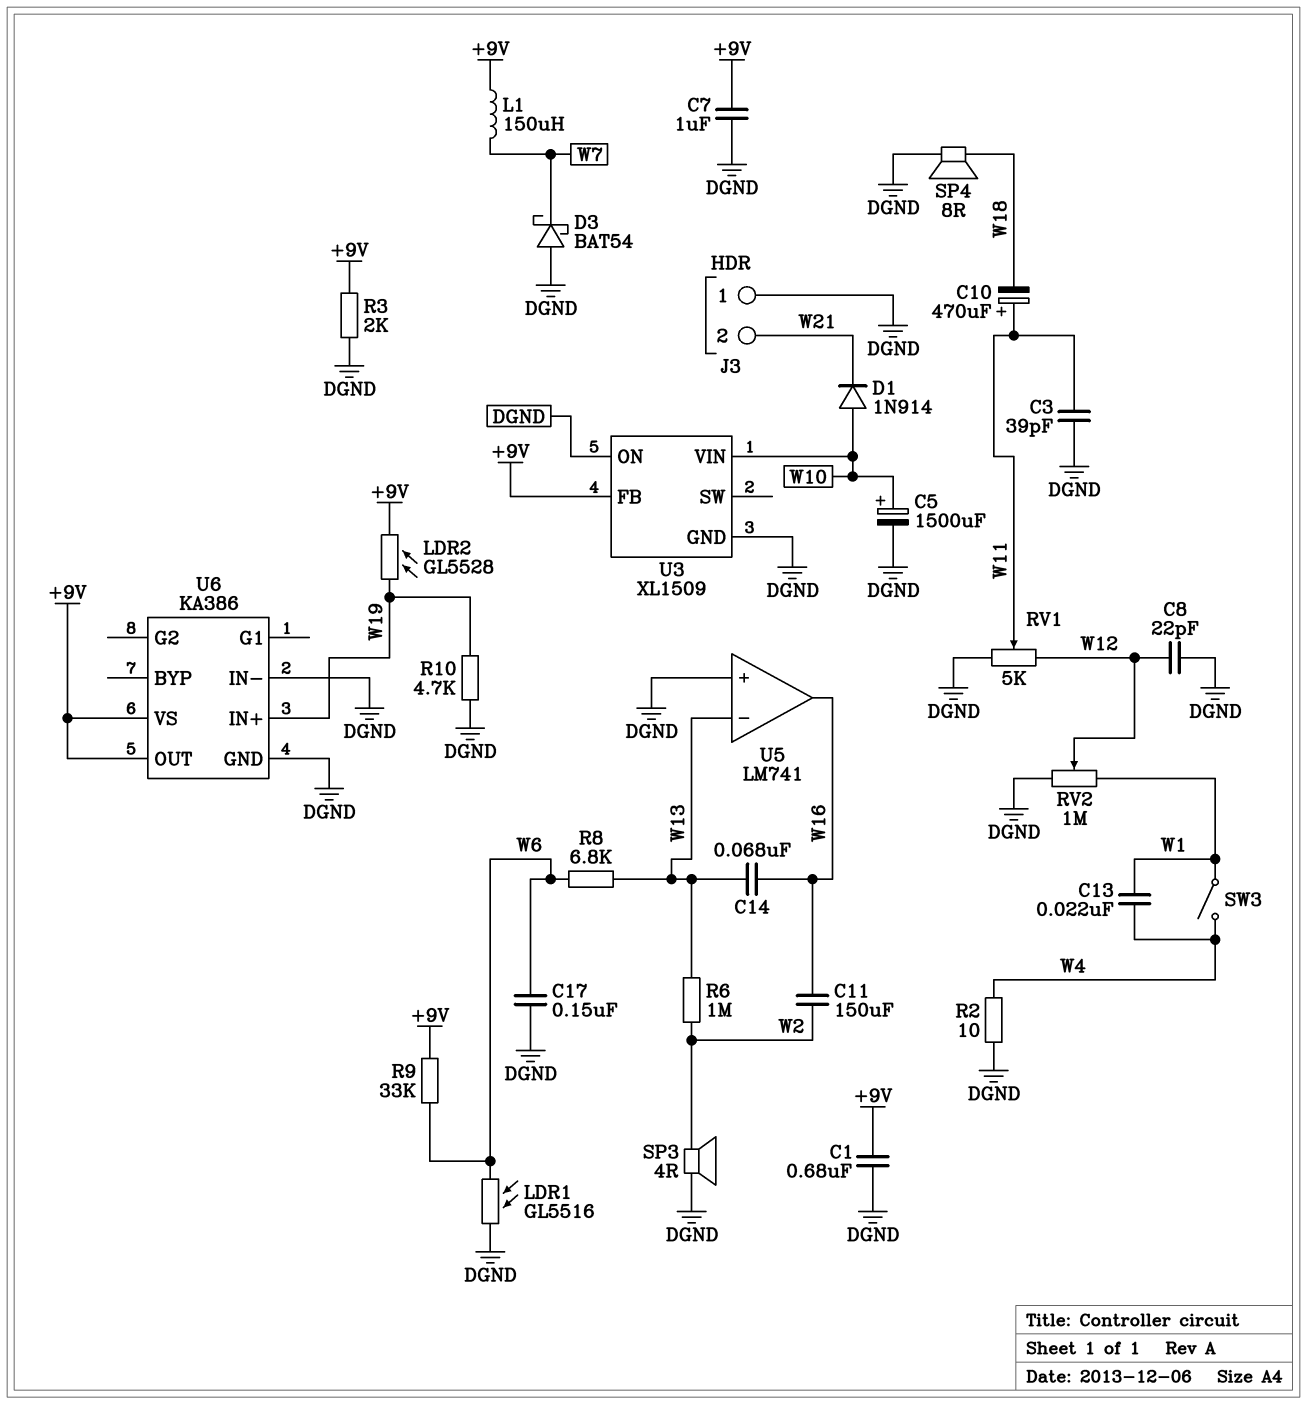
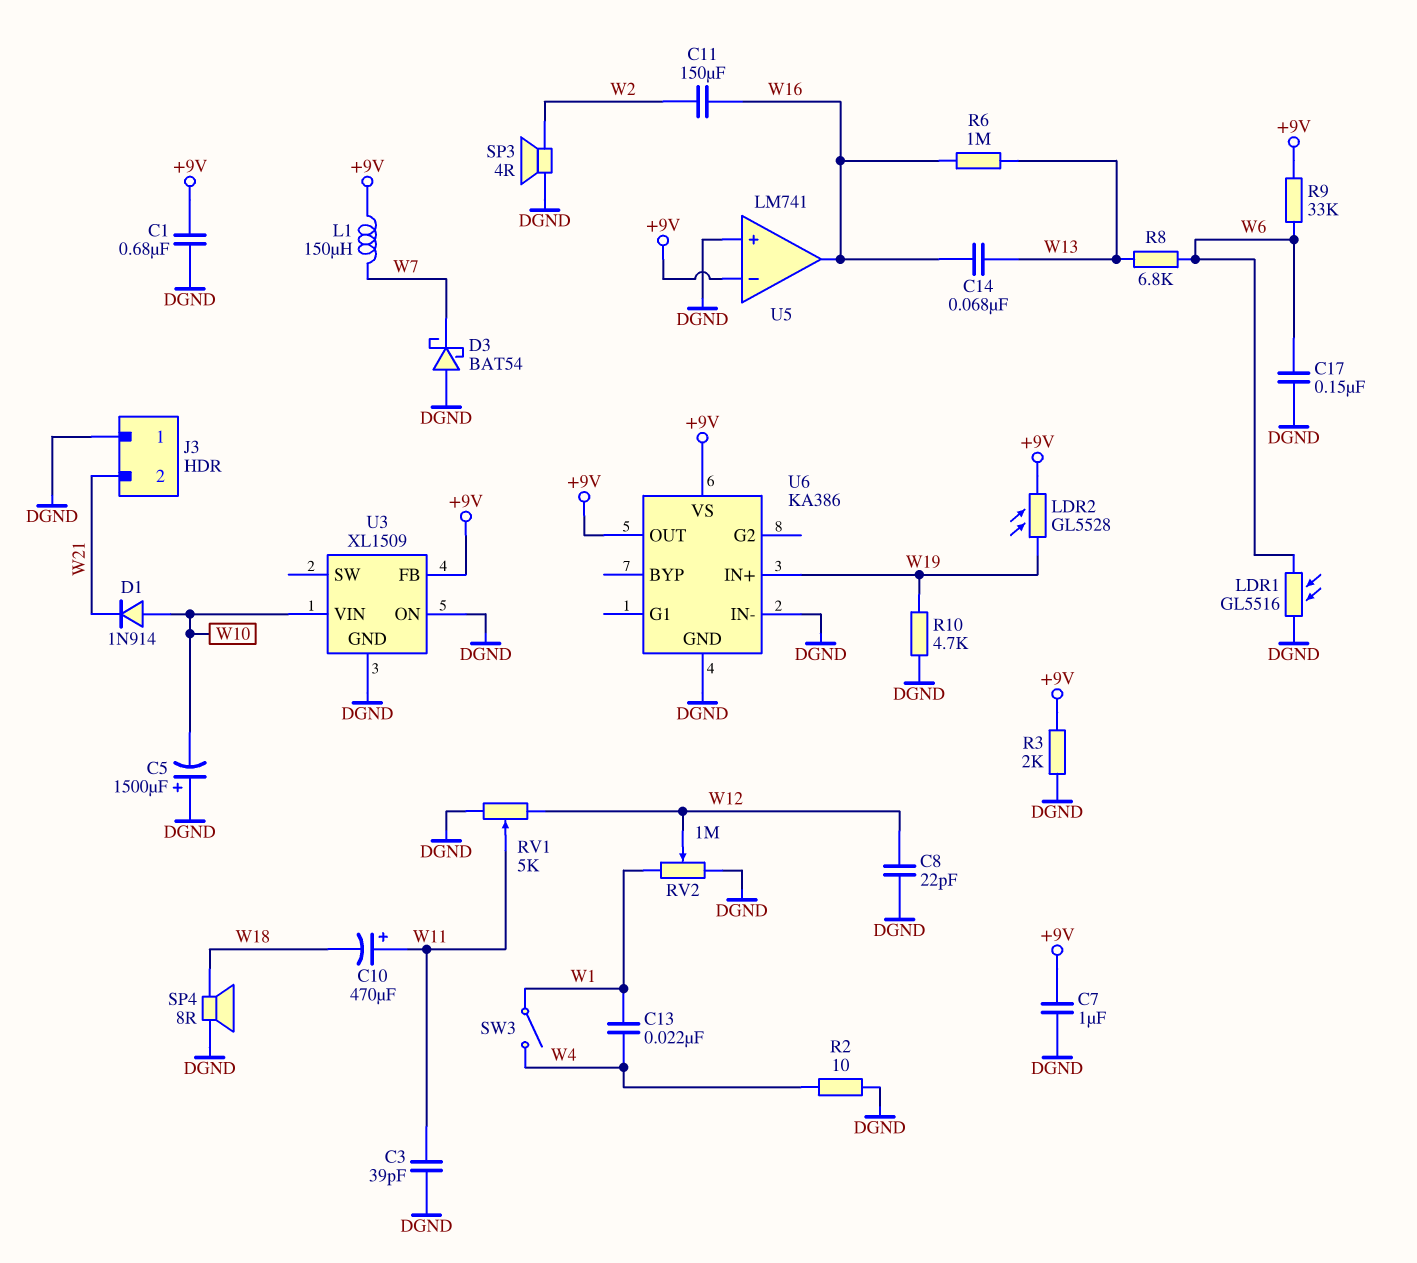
C5: 1500uF (plus W10, minus DGND) -> 1500uF (plus DGND, minus W10)
R6: 1M (W2, W13) -> 1M (W13, W16)
U5 pin in-: W13 -> +9V

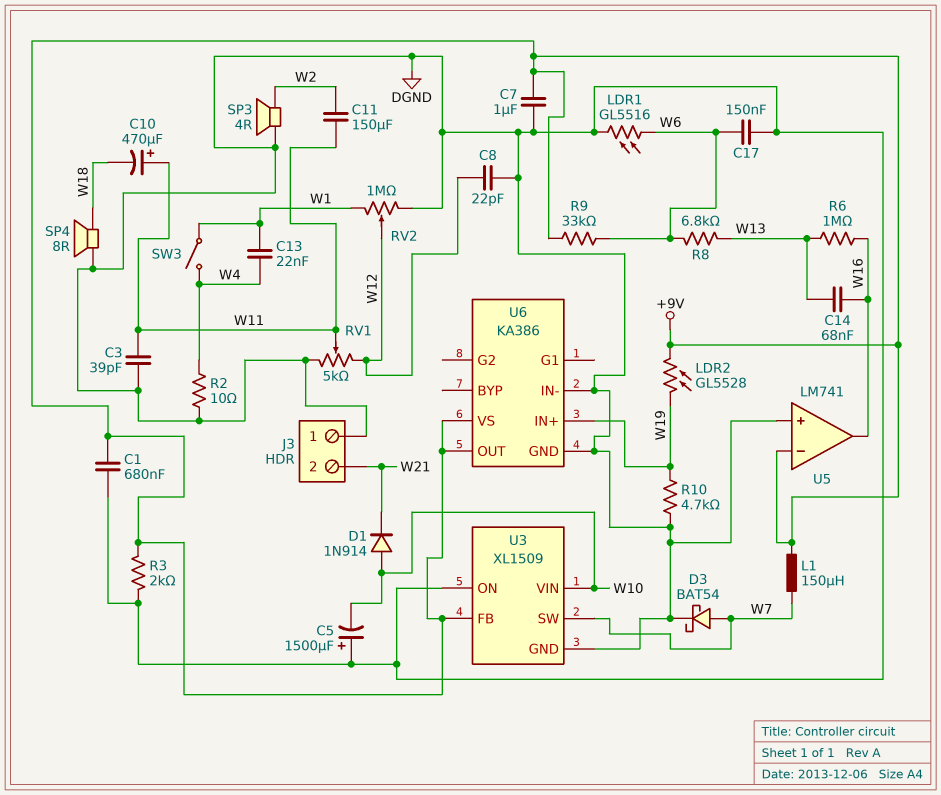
C11: 150uF (W2, W16) -> 150uF (W2, W11)
D3: schottky BAT54 (A DGND, K W7) -> schottky BAT54 (A W7, K DGND)
U3 pin SW: none -> W7

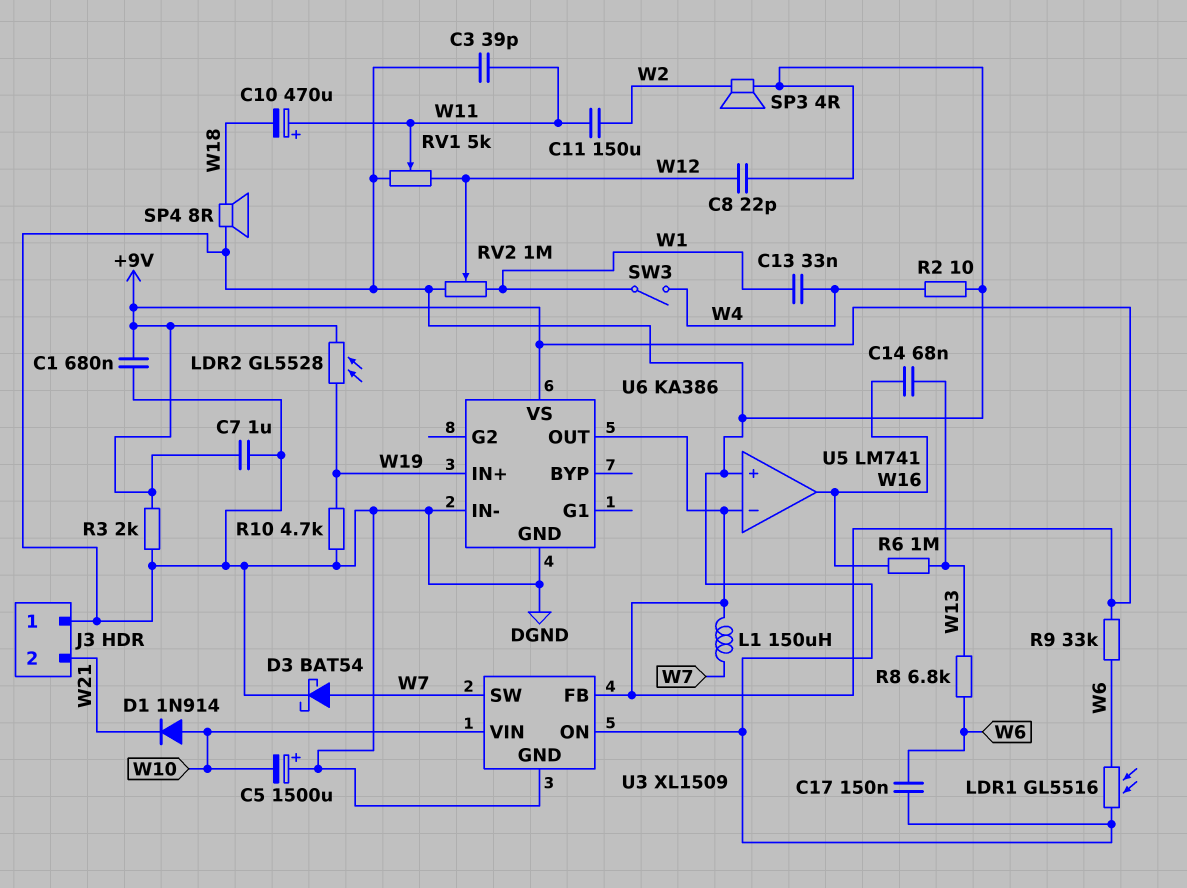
C13: 22nF (W1, W4) -> 33nF (W1, W4)

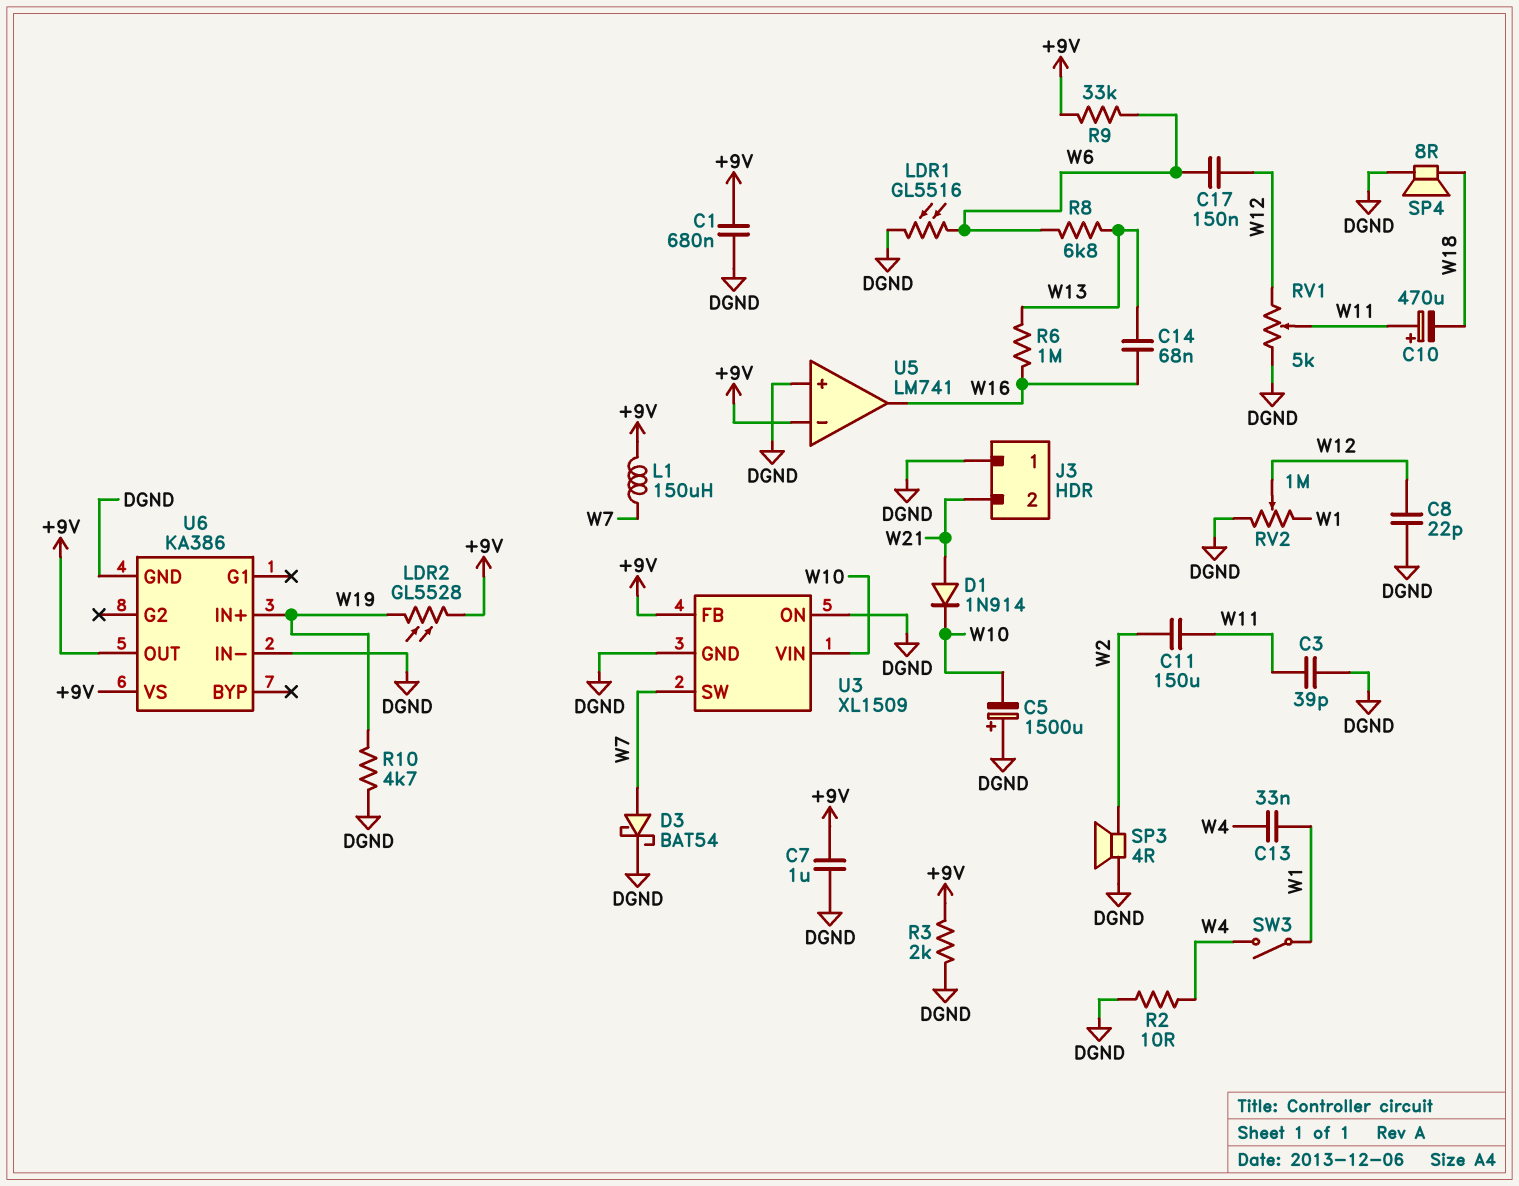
C17: 150nF (DGND, W6) -> 150nF (W6, W12)
D1: diode 1N914 (A W10, K W21) -> diode 1N914 (A W21, K W10)

